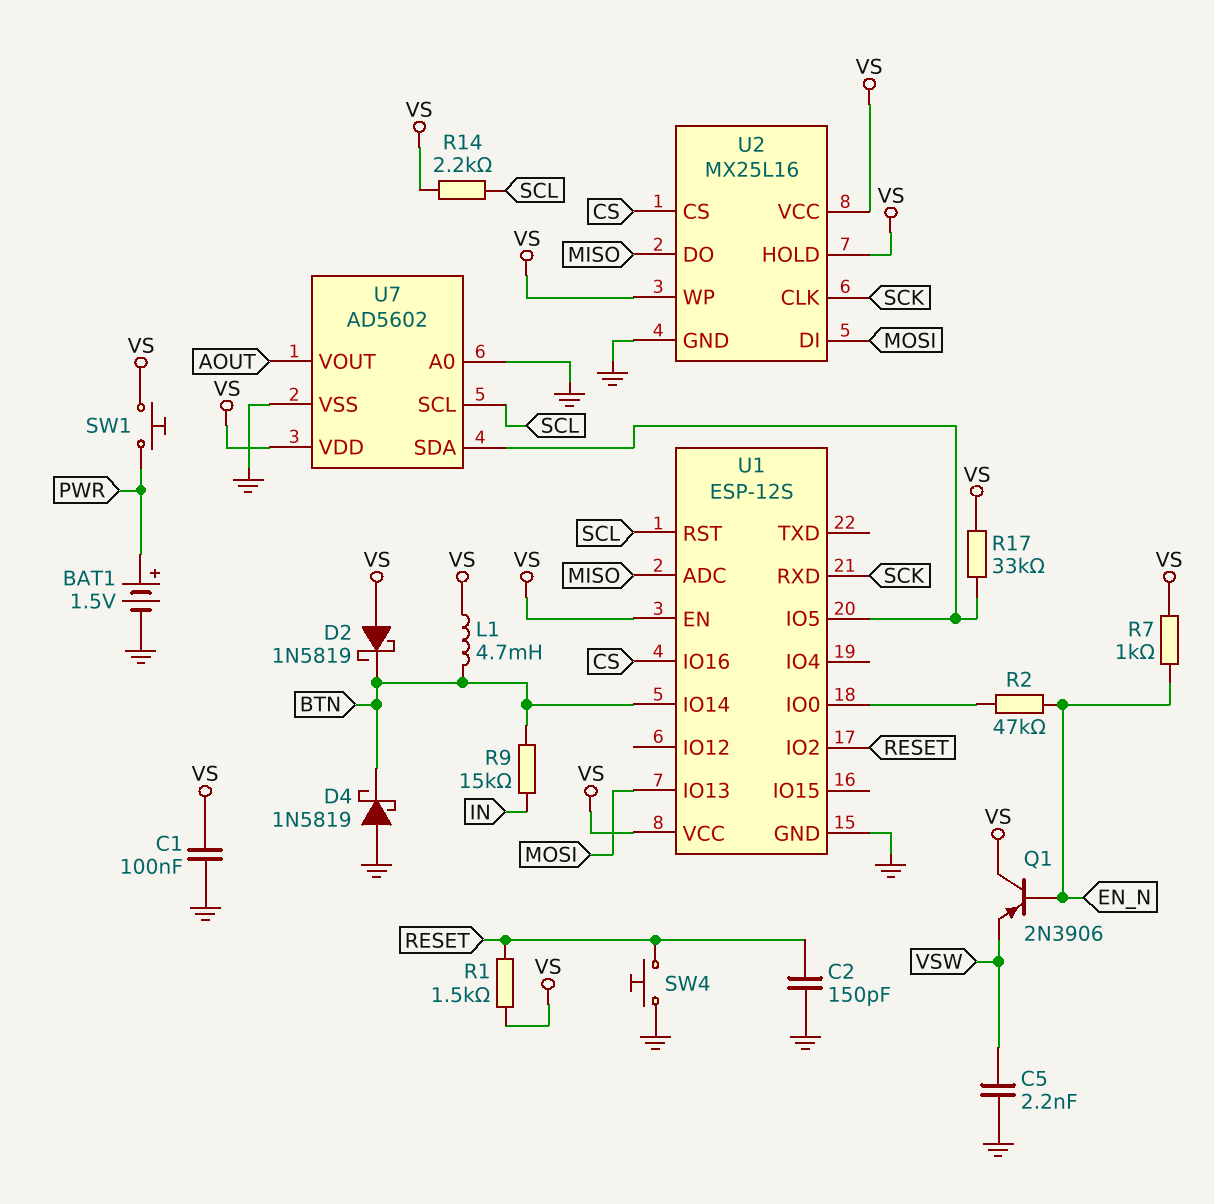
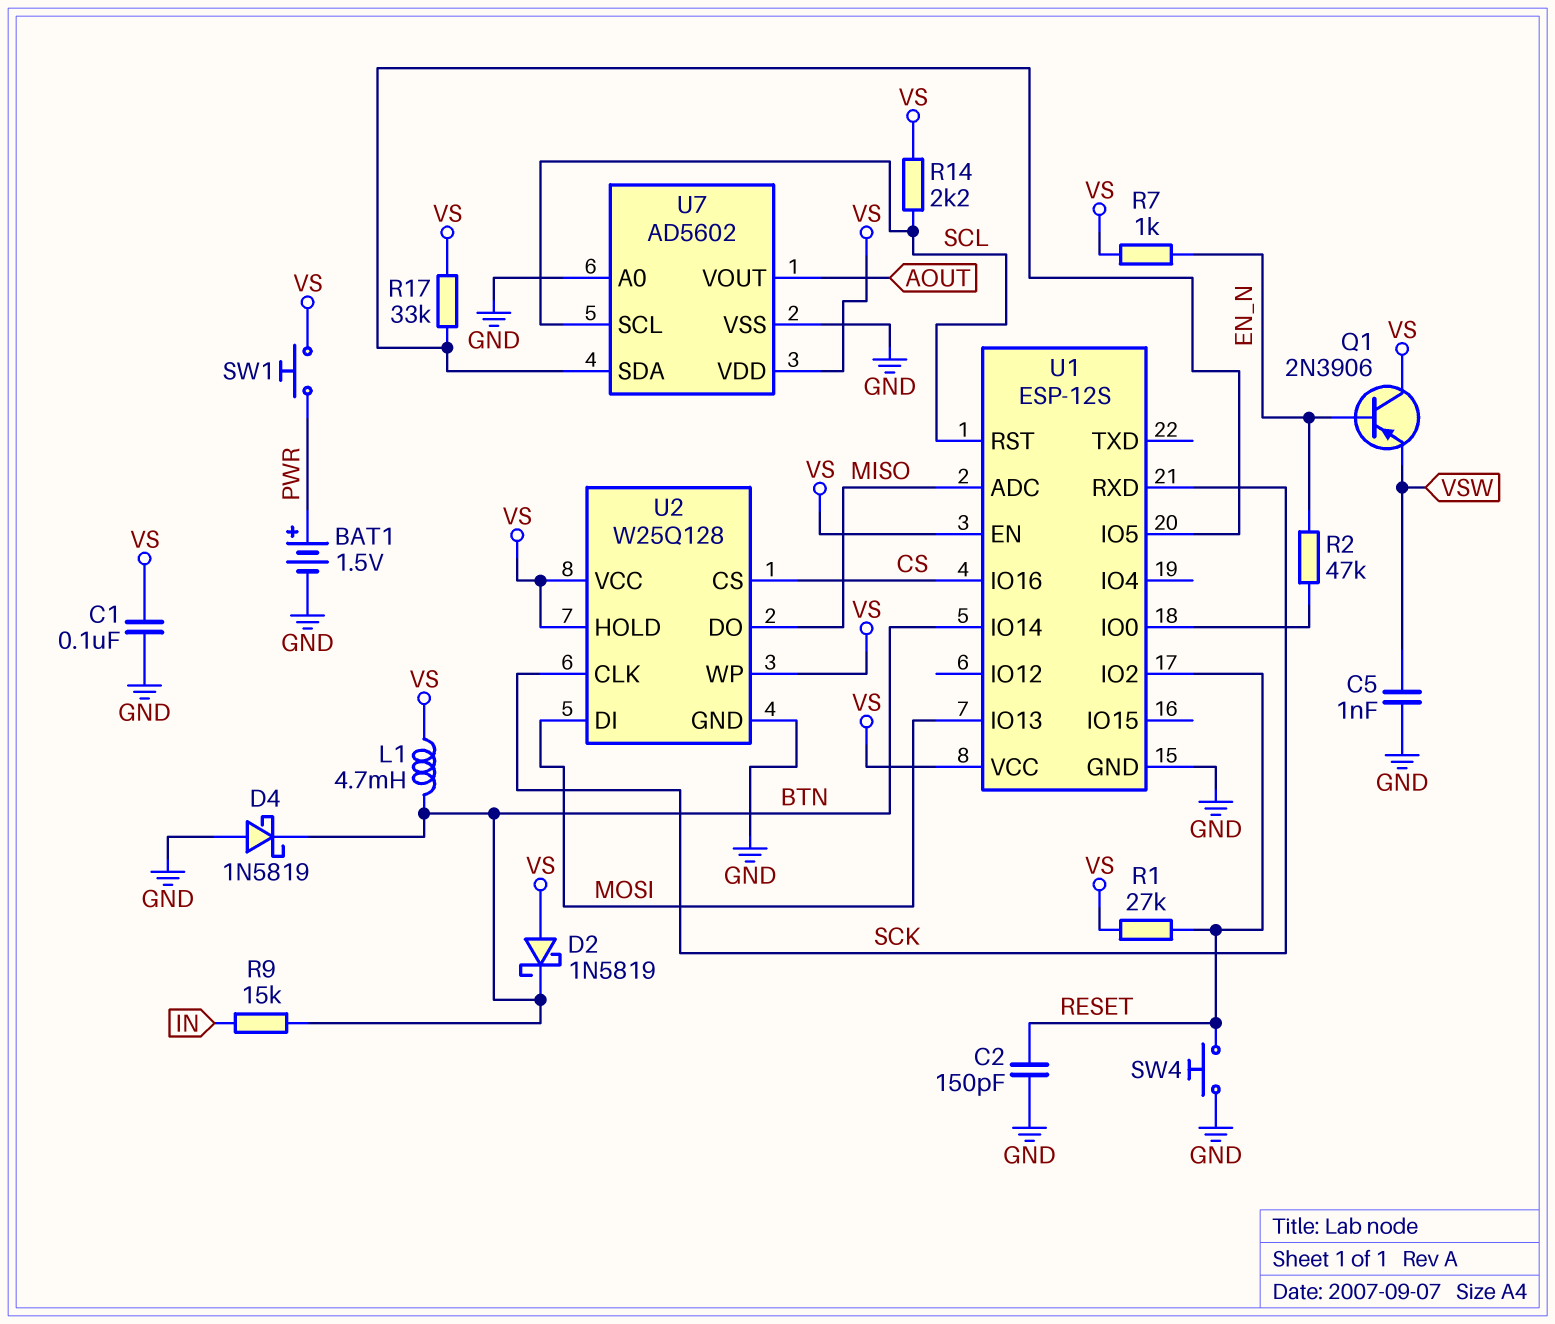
C5: 2.2nF (GND, VSW) -> 1nF (GND, VSW)
R1: 1.5k (RESET, VS) -> 27k (RESET, VS)
U2: MX25L16 -> W25Q128

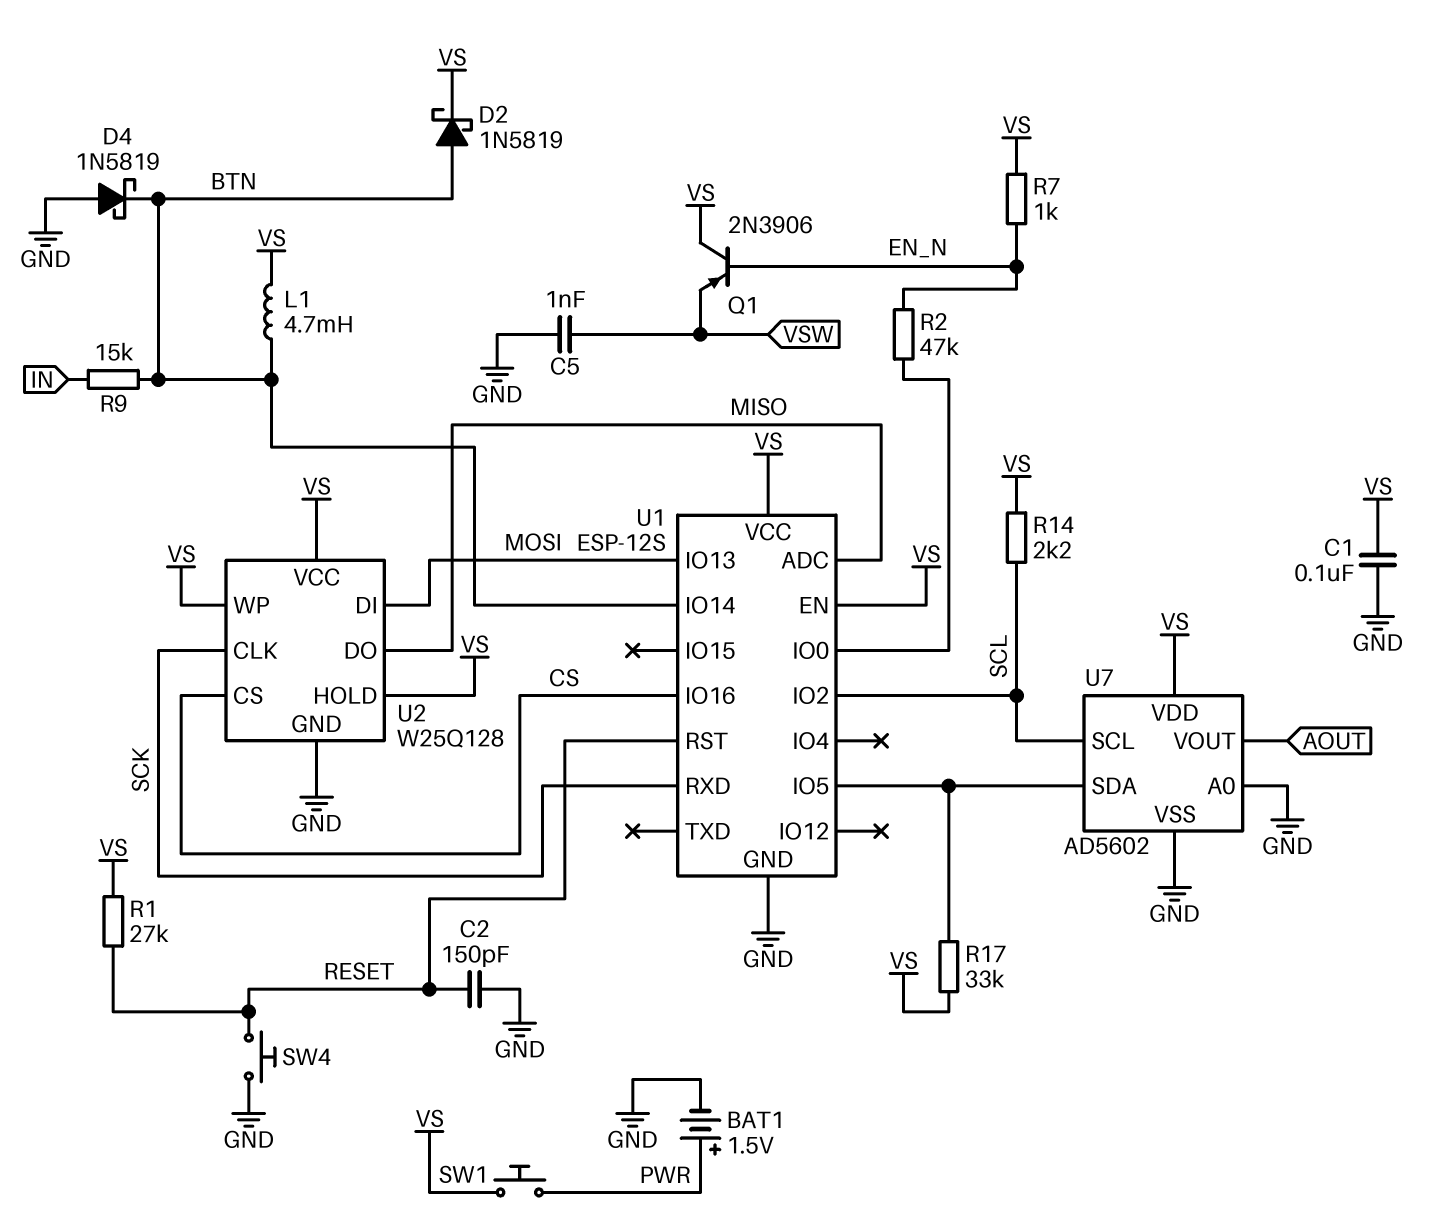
D2: schottky 1N5819 (A VS, K BTN) -> schottky 1N5819 (A BTN, K VS)
U1 pin IO2: RESET -> SCL
U1 pin RST: SCL -> RESET

